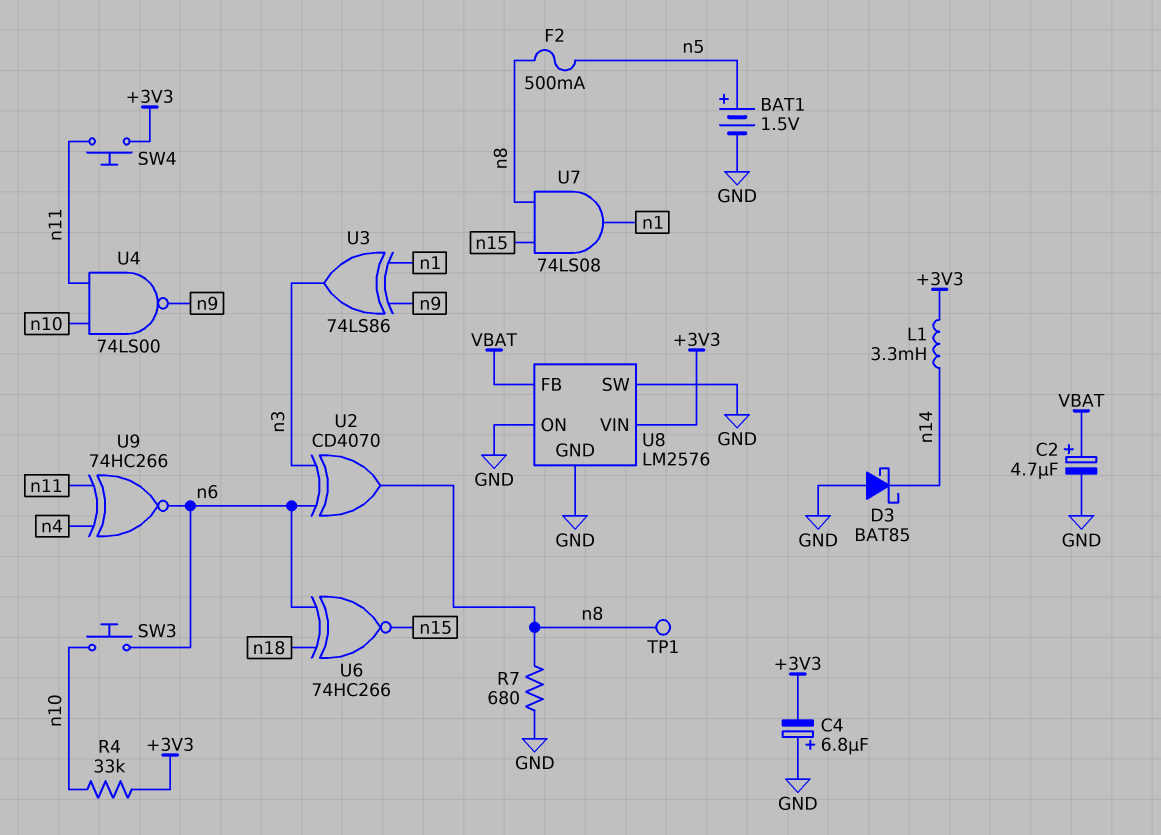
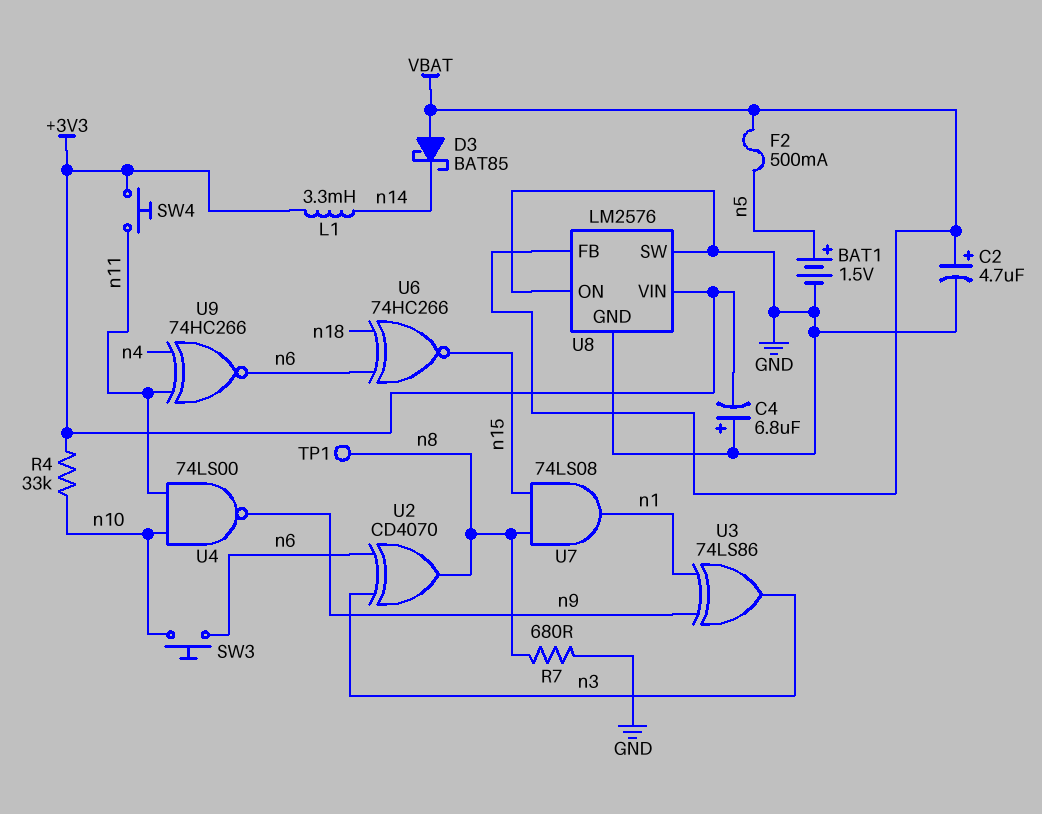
D3: schottky BAT85 (A GND, K n14) -> schottky BAT85 (A VBAT, K n14)
F2: 500mA (n5, n8) -> 500mA (VBAT, n5)

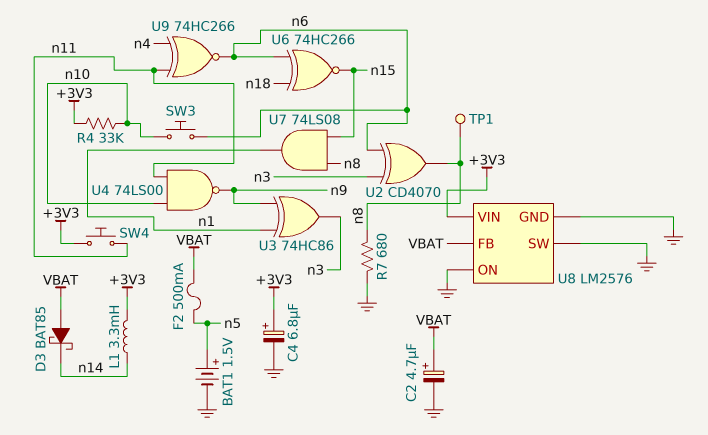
C4: 6.8uF (plus GND, minus +3V3) -> 6.8uF (plus +3V3, minus GND)
U3: XOR 74LS86 (in n1, in n9, out n3) -> XOR 74HC86 (in n1, in n9, out n3)

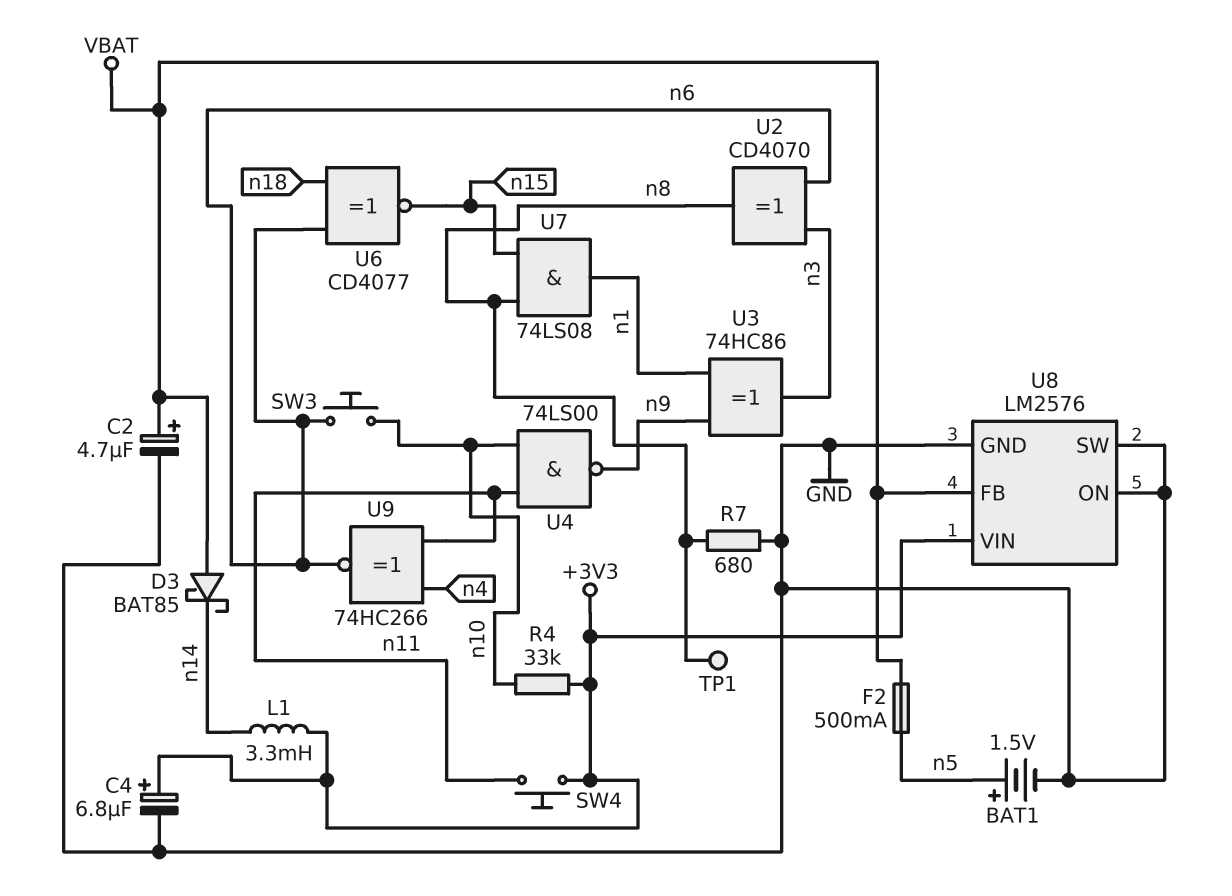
U6: XNOR 74HC266 (in n6, in n18, out n15) -> XNOR CD4077 (in n6, in n18, out n15)

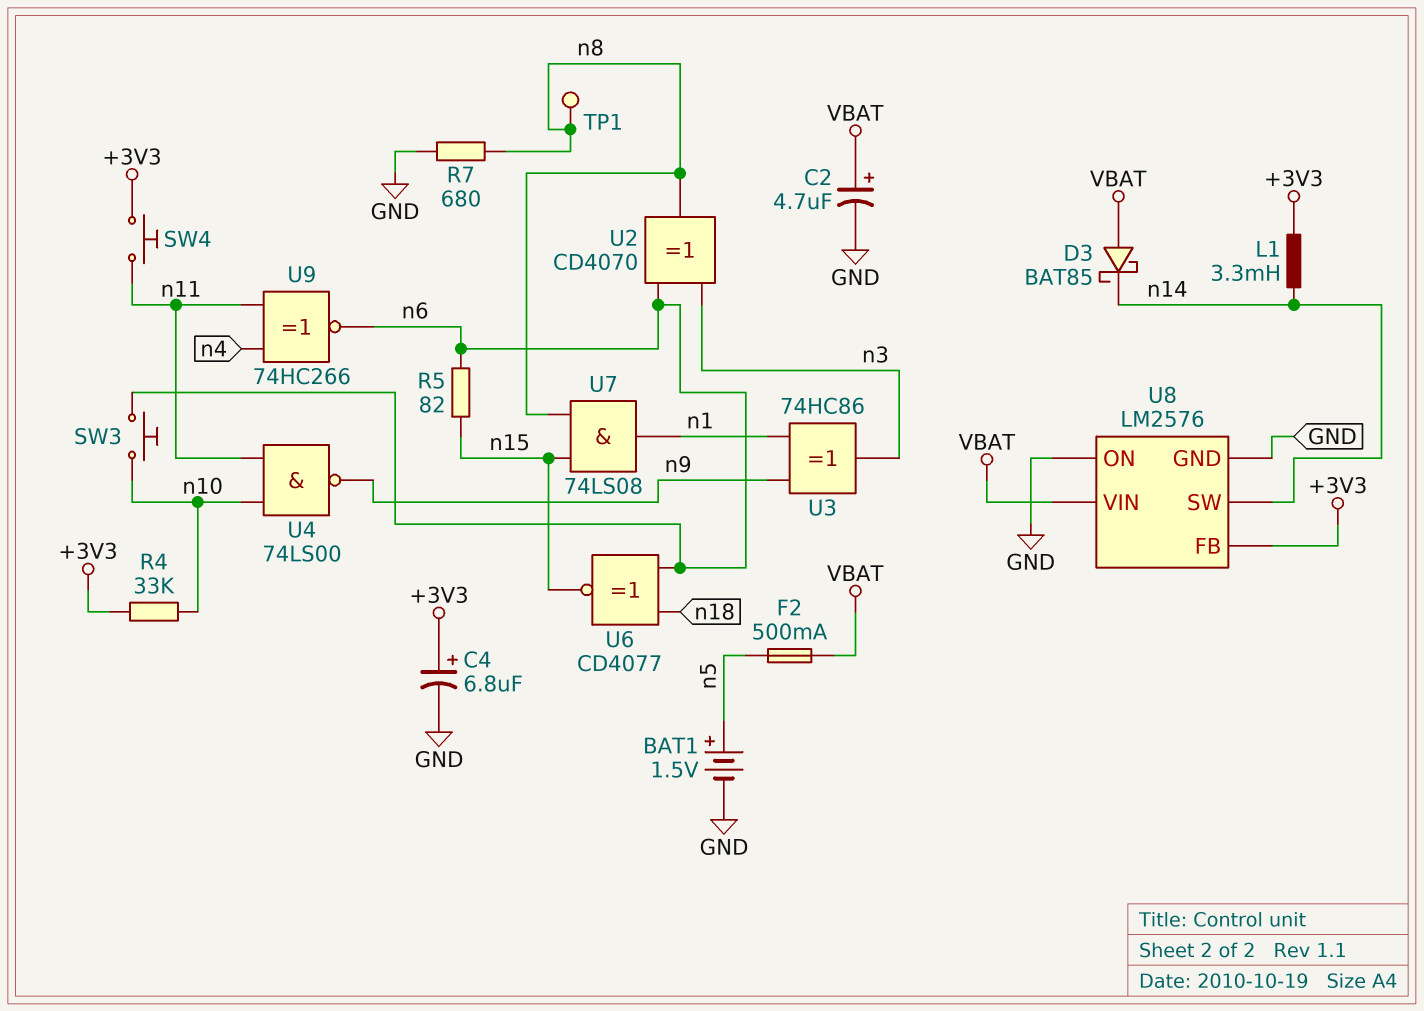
R5: none -> 82 (n6, n15)
U8 pin FB: VBAT -> +3V3
U8 pin SW: GND -> n14
U8 pin VIN: +3V3 -> VBAT

